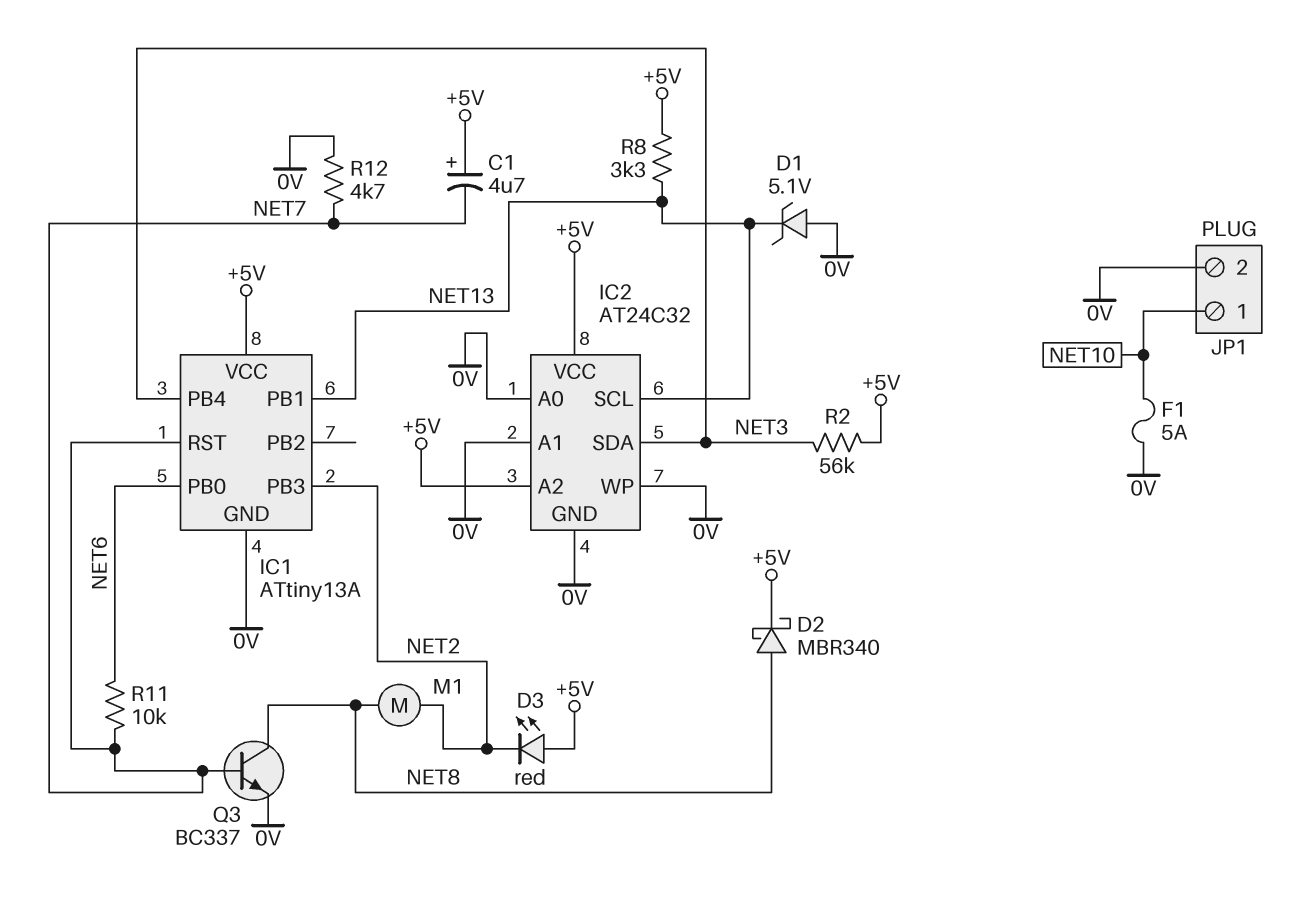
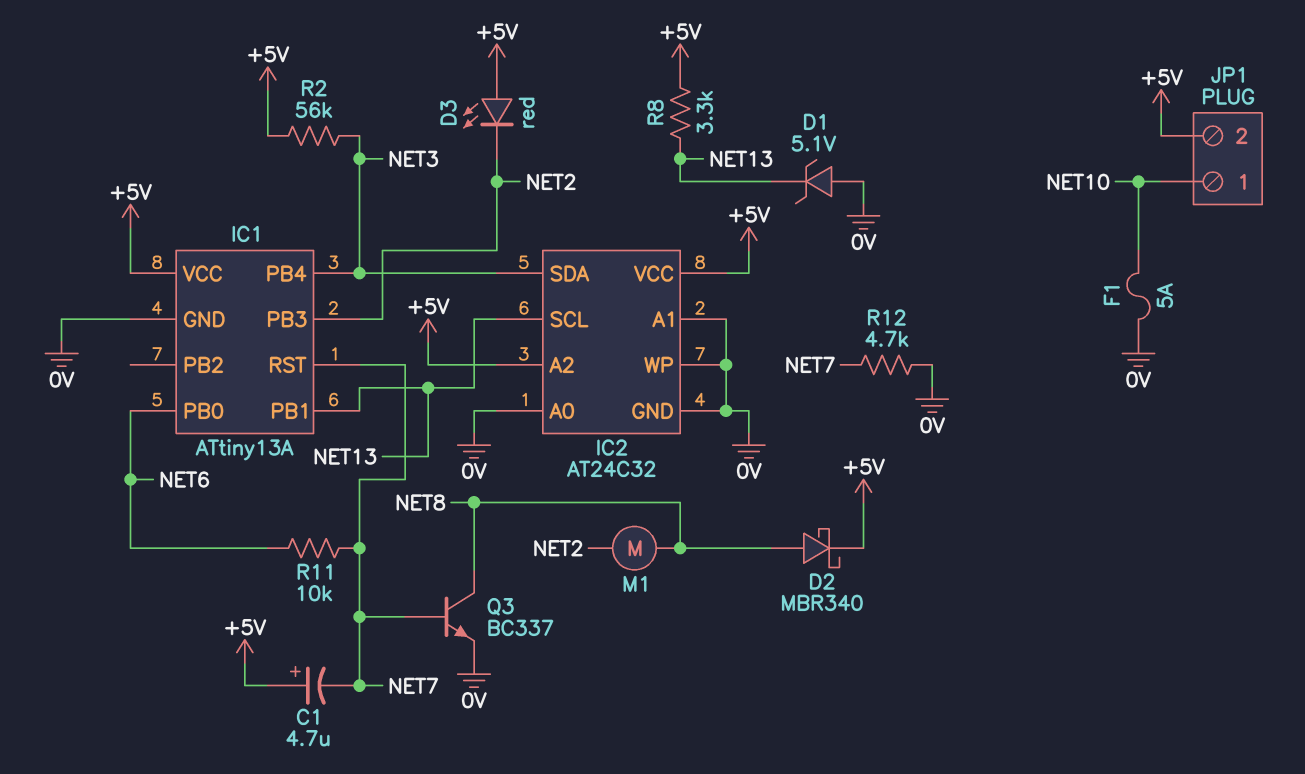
JP1 pin 2: 0V -> +5V

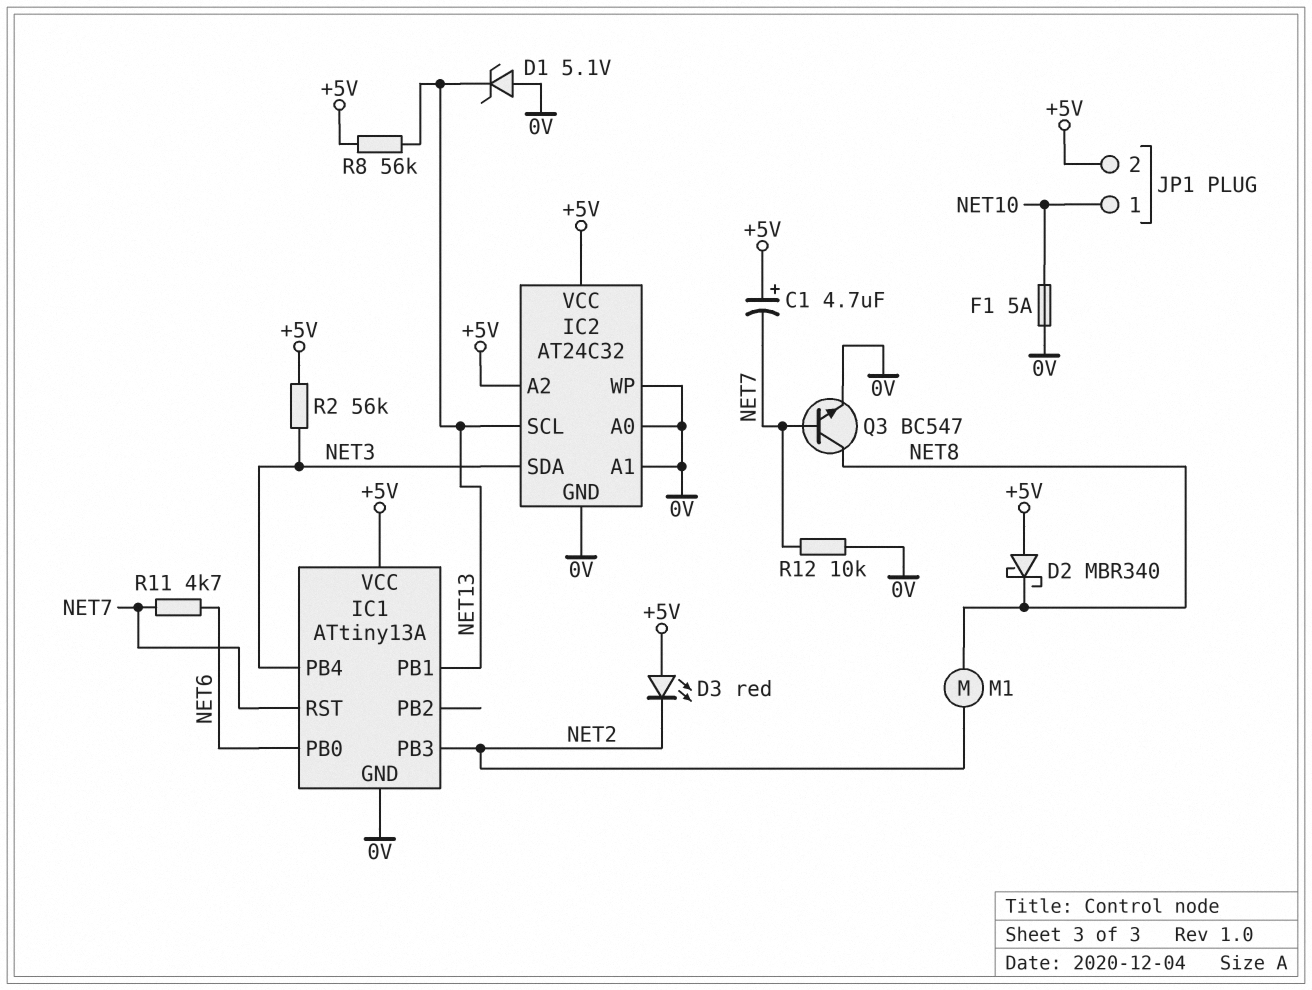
D2: schottky MBR340 (A NET8, K +5V) -> schottky MBR340 (A +5V, K NET8)
Q3: NPN BC337 (B NET7, C NET8, E 0V) -> NPN BC547 (B NET7, C NET8, E 0V)
R8: 3.3k (+5V, NET13) -> 56k (+5V, NET13)
R11: 10k (NET6, NET7) -> 4.7k (NET6, NET7)
R12: 4.7k (0V, NET7) -> 10k (0V, NET7)

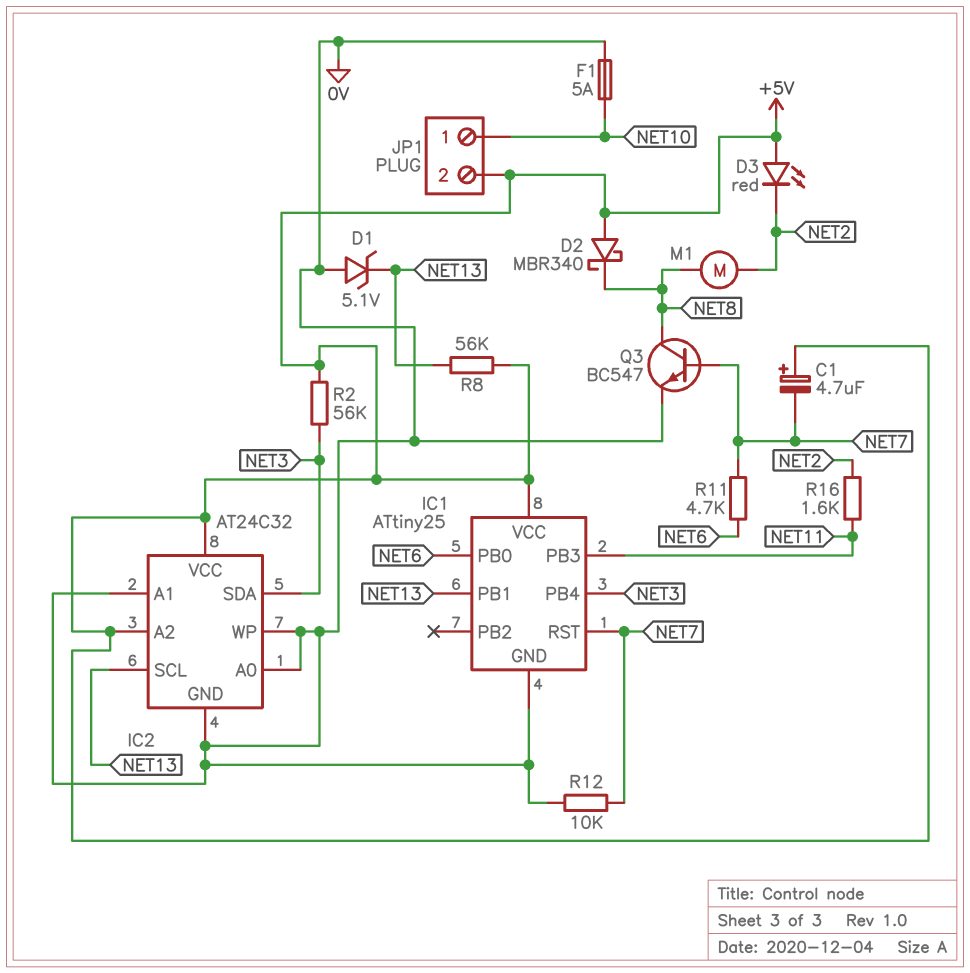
IC1: ATtiny13A -> ATtiny25
IC1 pin PB3: NET2 -> NET11
R16: none -> 1.6k (NET2, NET11)

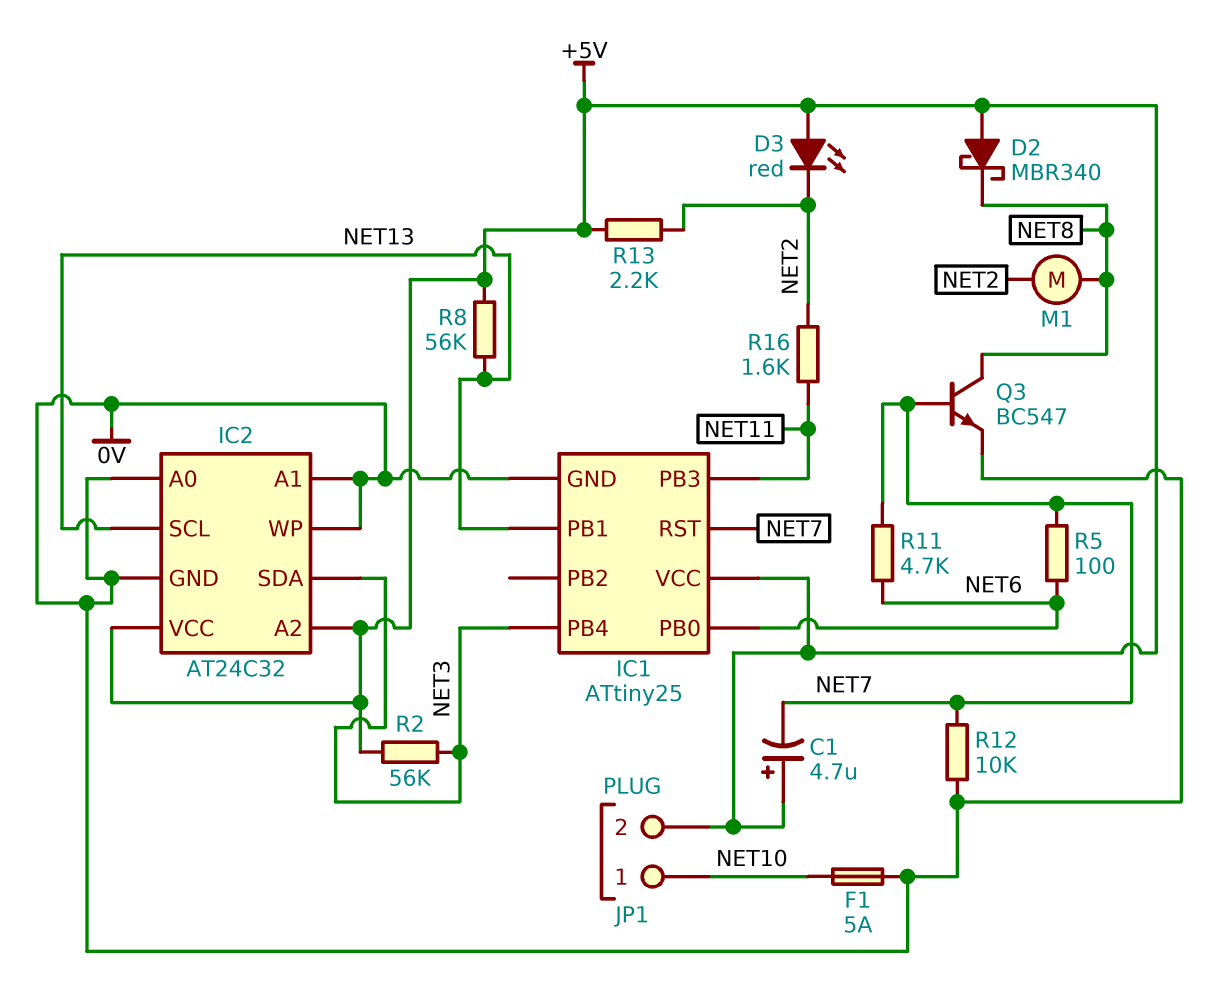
D1: zener 5.1V (A 0V, K NET13) -> none
R5: none -> 100 (NET6, NET7)
R13: none -> 2.2k (+5V, NET2)

